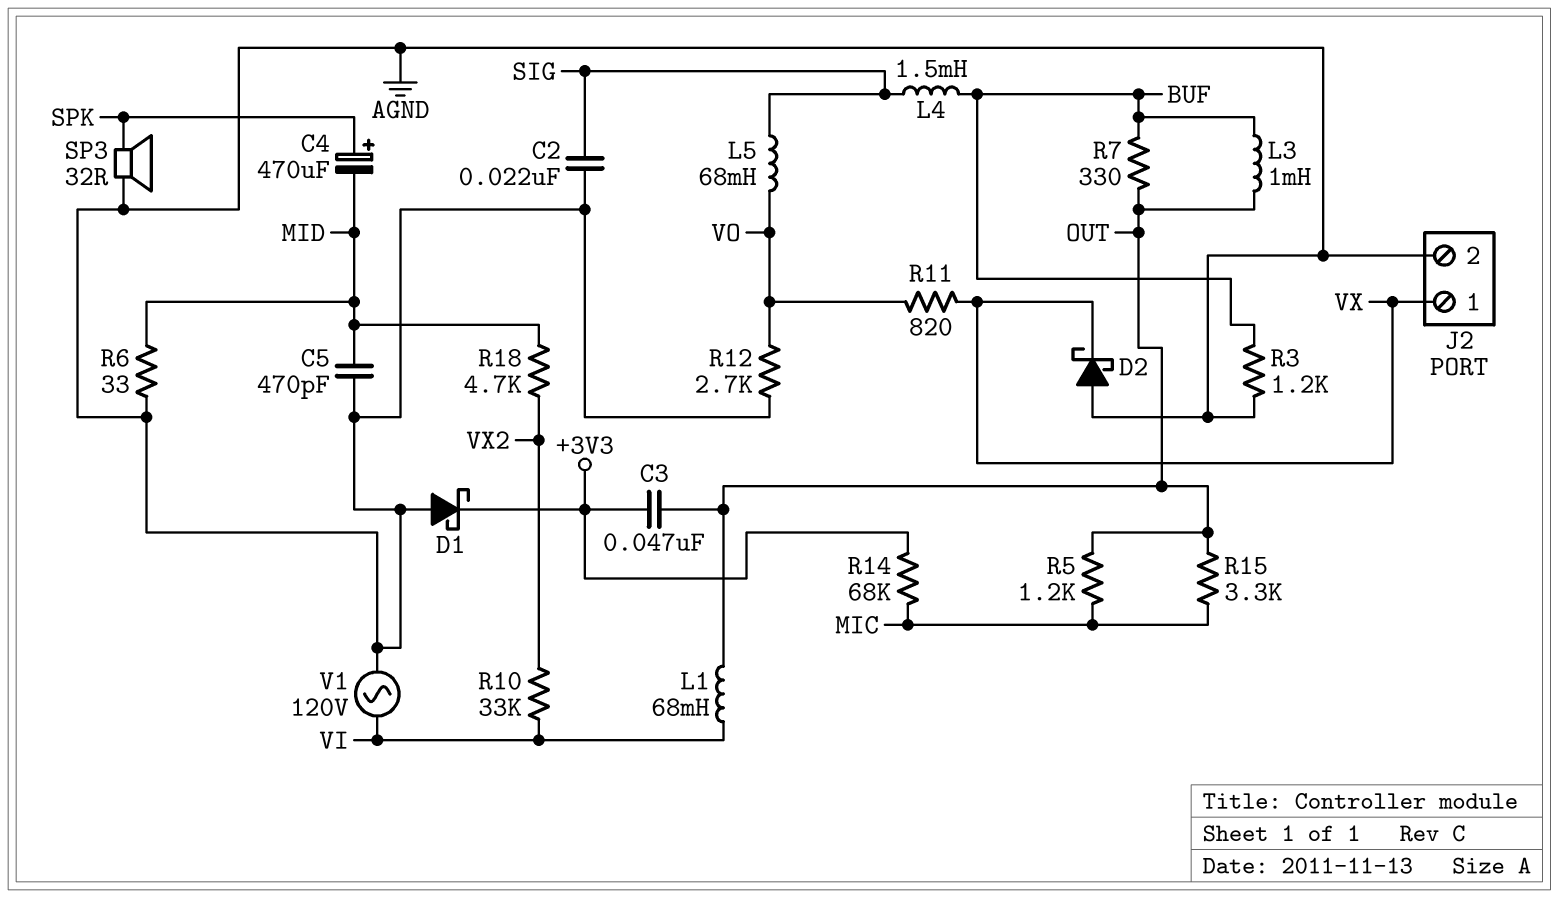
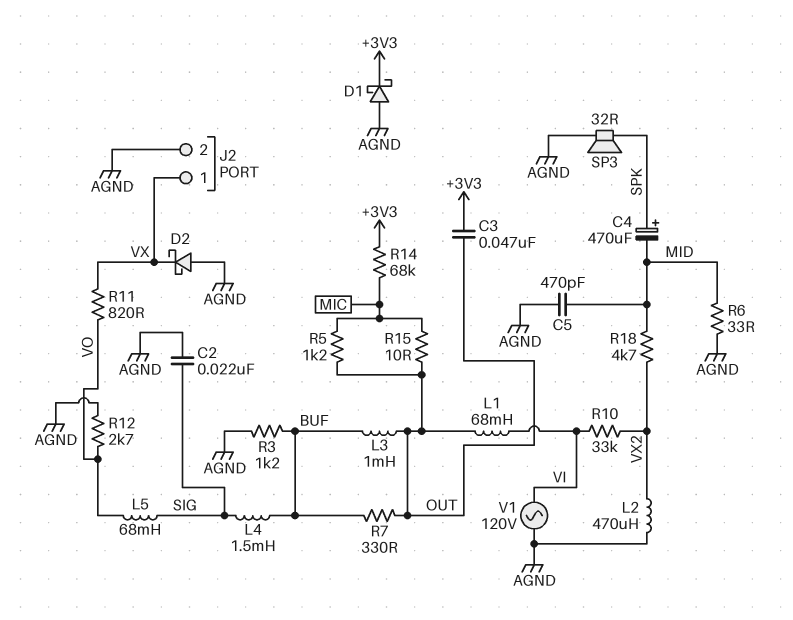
L2: none -> 470uH (AGND, VX2)
R15: 3.3k (MIC, OUT) -> 10 (MIC, OUT)

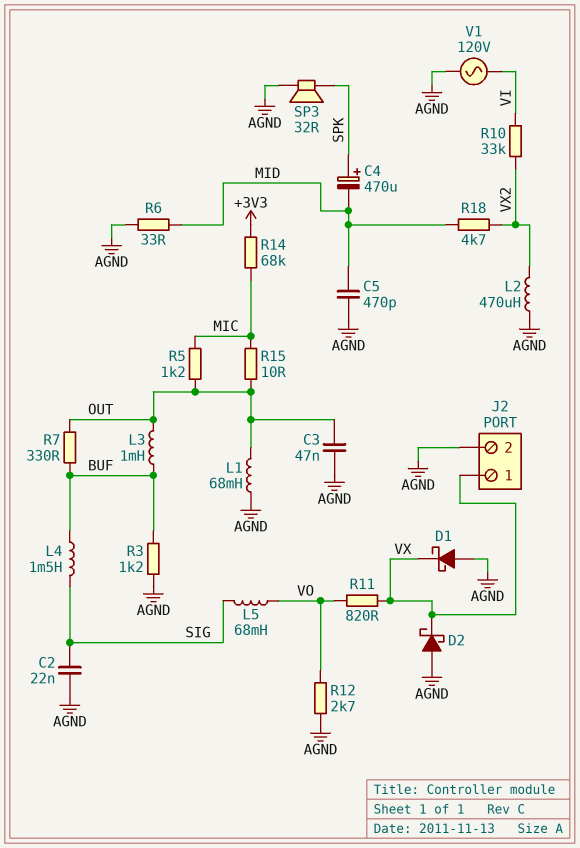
C3: 47nF (+3V3, OUT) -> 47nF (AGND, OUT)
D1: schottky (A AGND, K +3V3) -> schottky (A AGND, K VX)
L1: 68mH (OUT, VI) -> 68mH (AGND, OUT)

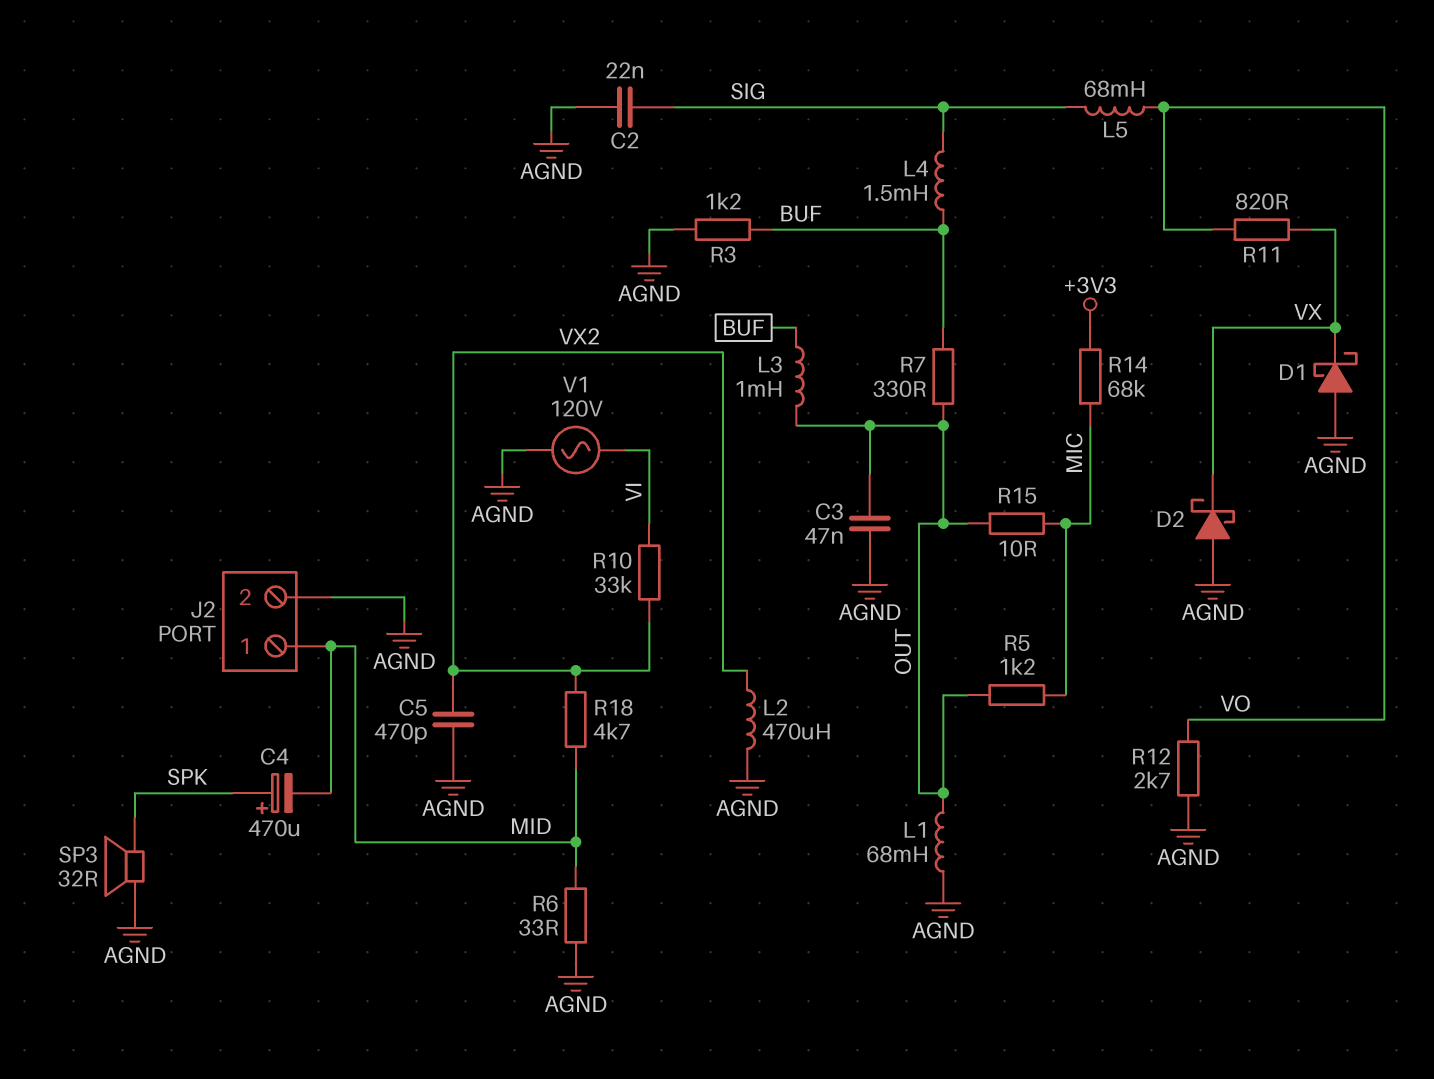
C5: 470pF (AGND, MID) -> 470pF (AGND, VX2)
J2 pin 1: VX -> MID

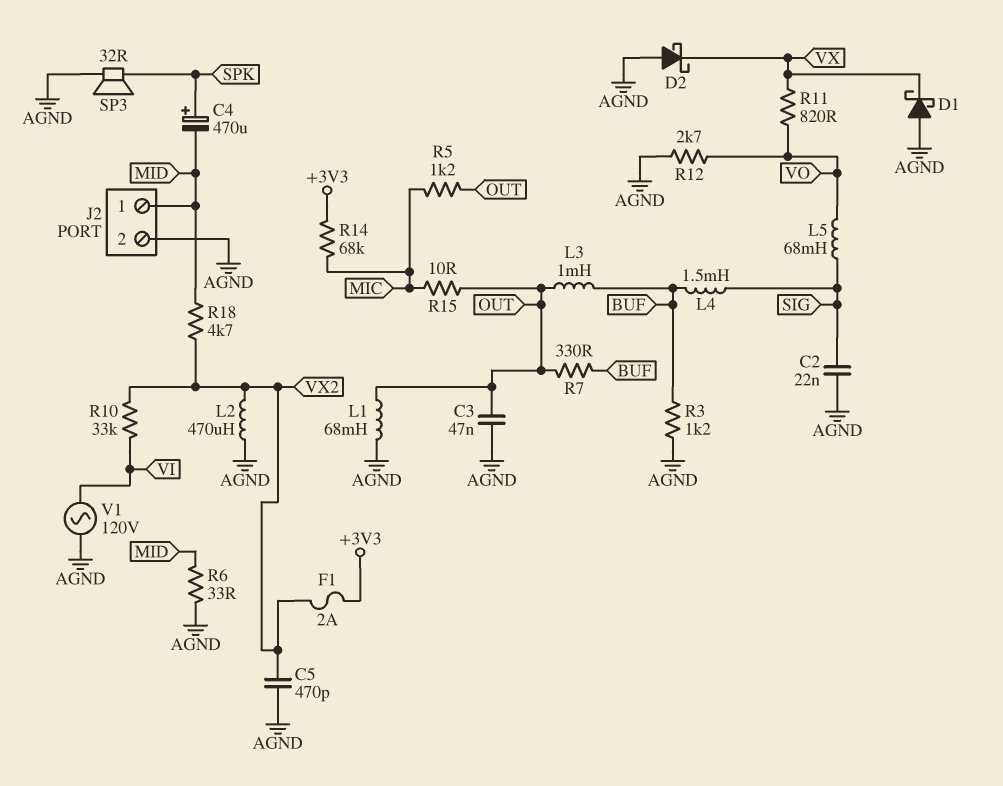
F1: none -> 2A (+3V3, VX2)

